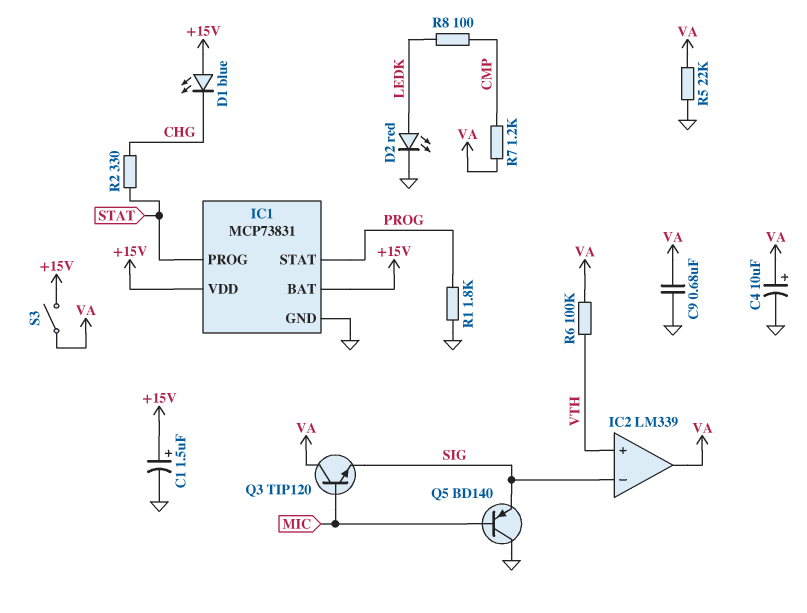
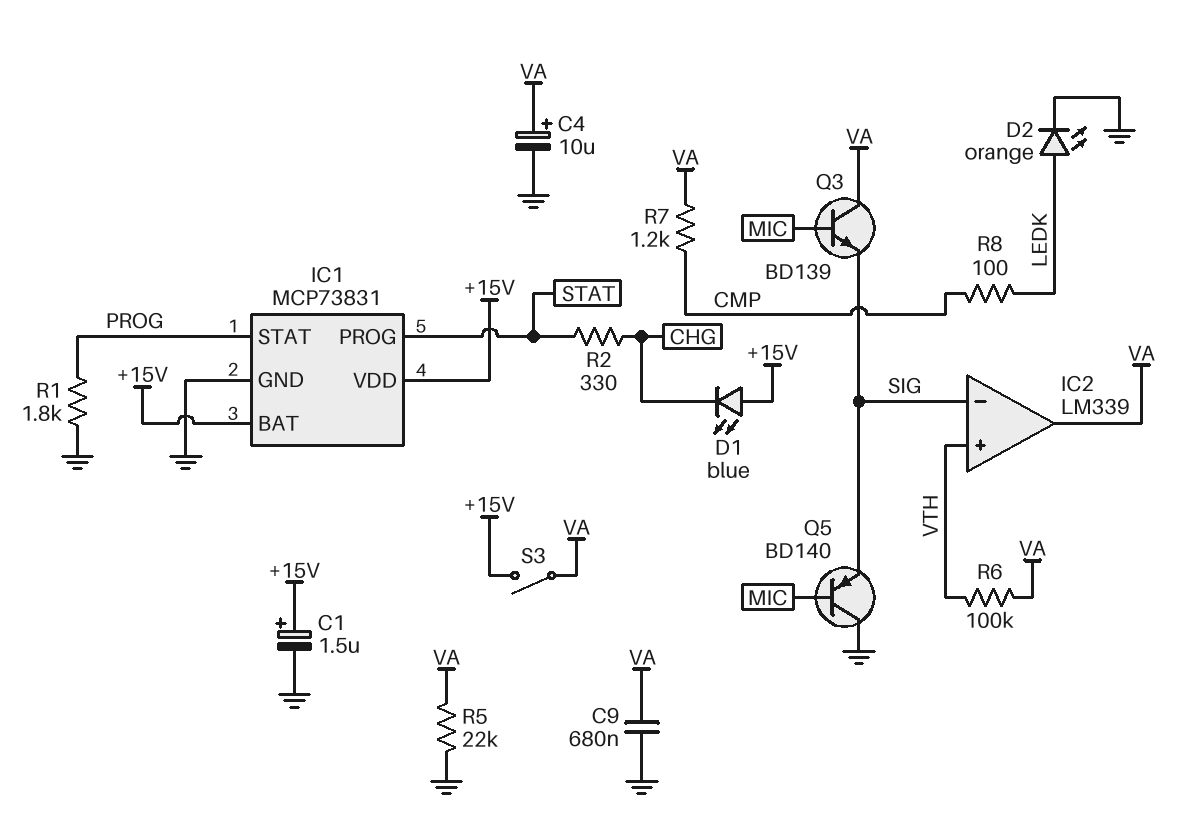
D2: LED red (A LEDK, K GND) -> LED orange (A LEDK, K GND)
Q3: NPN TIP120 (B MIC, C VA, E SIG) -> NPN BD139 (B MIC, C VA, E SIG)

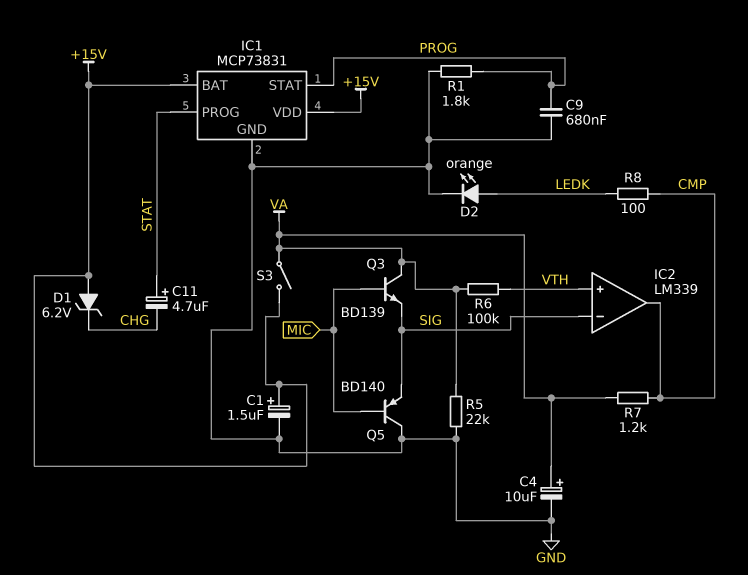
C9: 680nF (GND, VA) -> 680nF (GND, PROG)
C11: none -> 4.7uF (plus STAT, minus CHG)
D1: LED blue (A +15V, K CHG) -> zener 6.2V (A +15V, K CHG)
IC2 pin out: VA -> CMP
R2: 330 (CHG, STAT) -> none

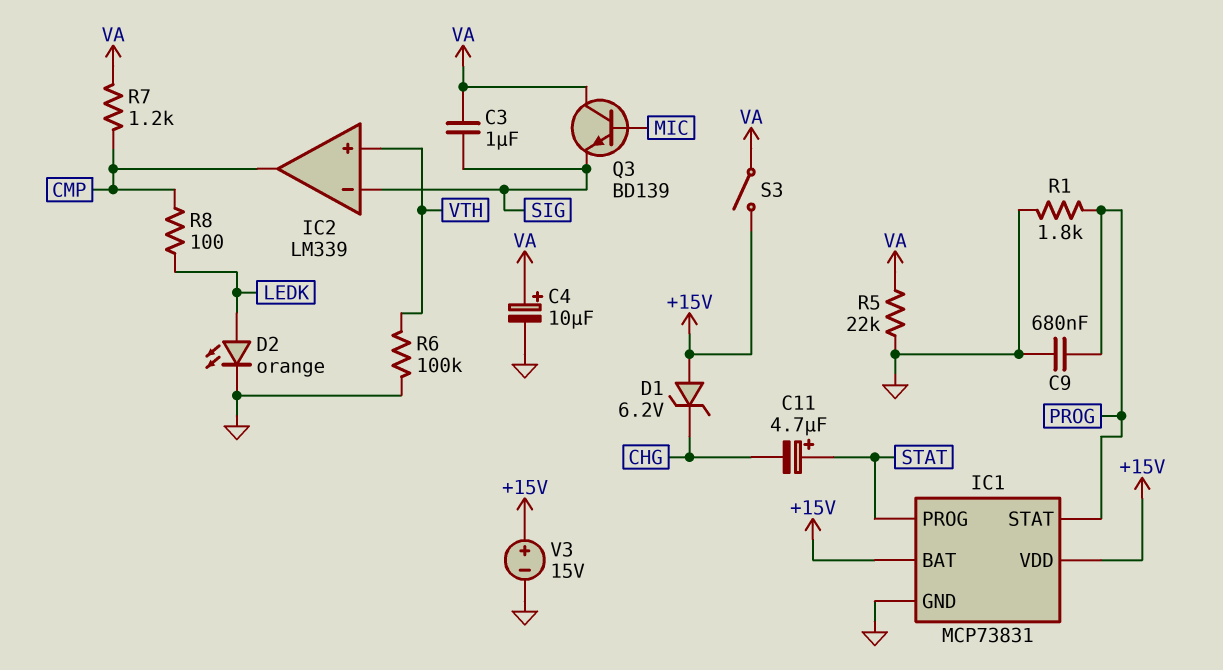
C1: 1.5uF (plus +15V, minus GND) -> none
C3: none -> 1uF (SIG, VA)
Q5: PNP BD140 (B MIC, C GND, E SIG) -> none
R6: 100k (VA, VTH) -> 100k (GND, VTH)
V3: none -> 15V (plus +15V, minus GND)

